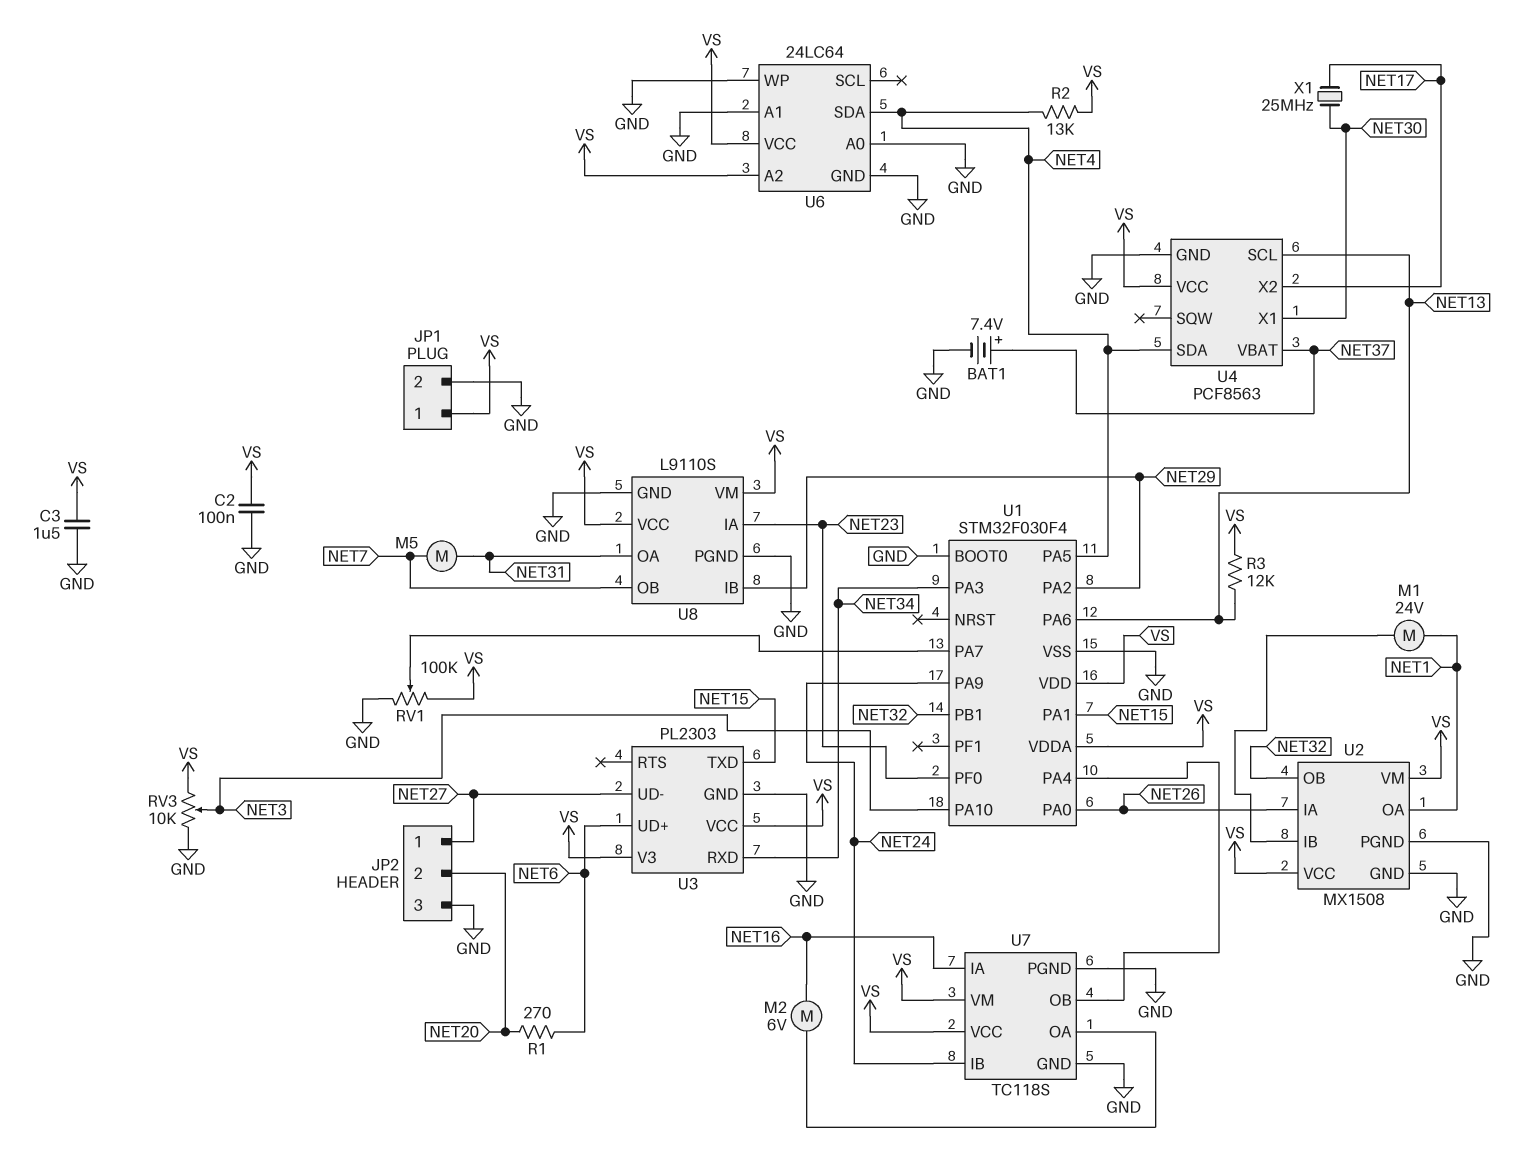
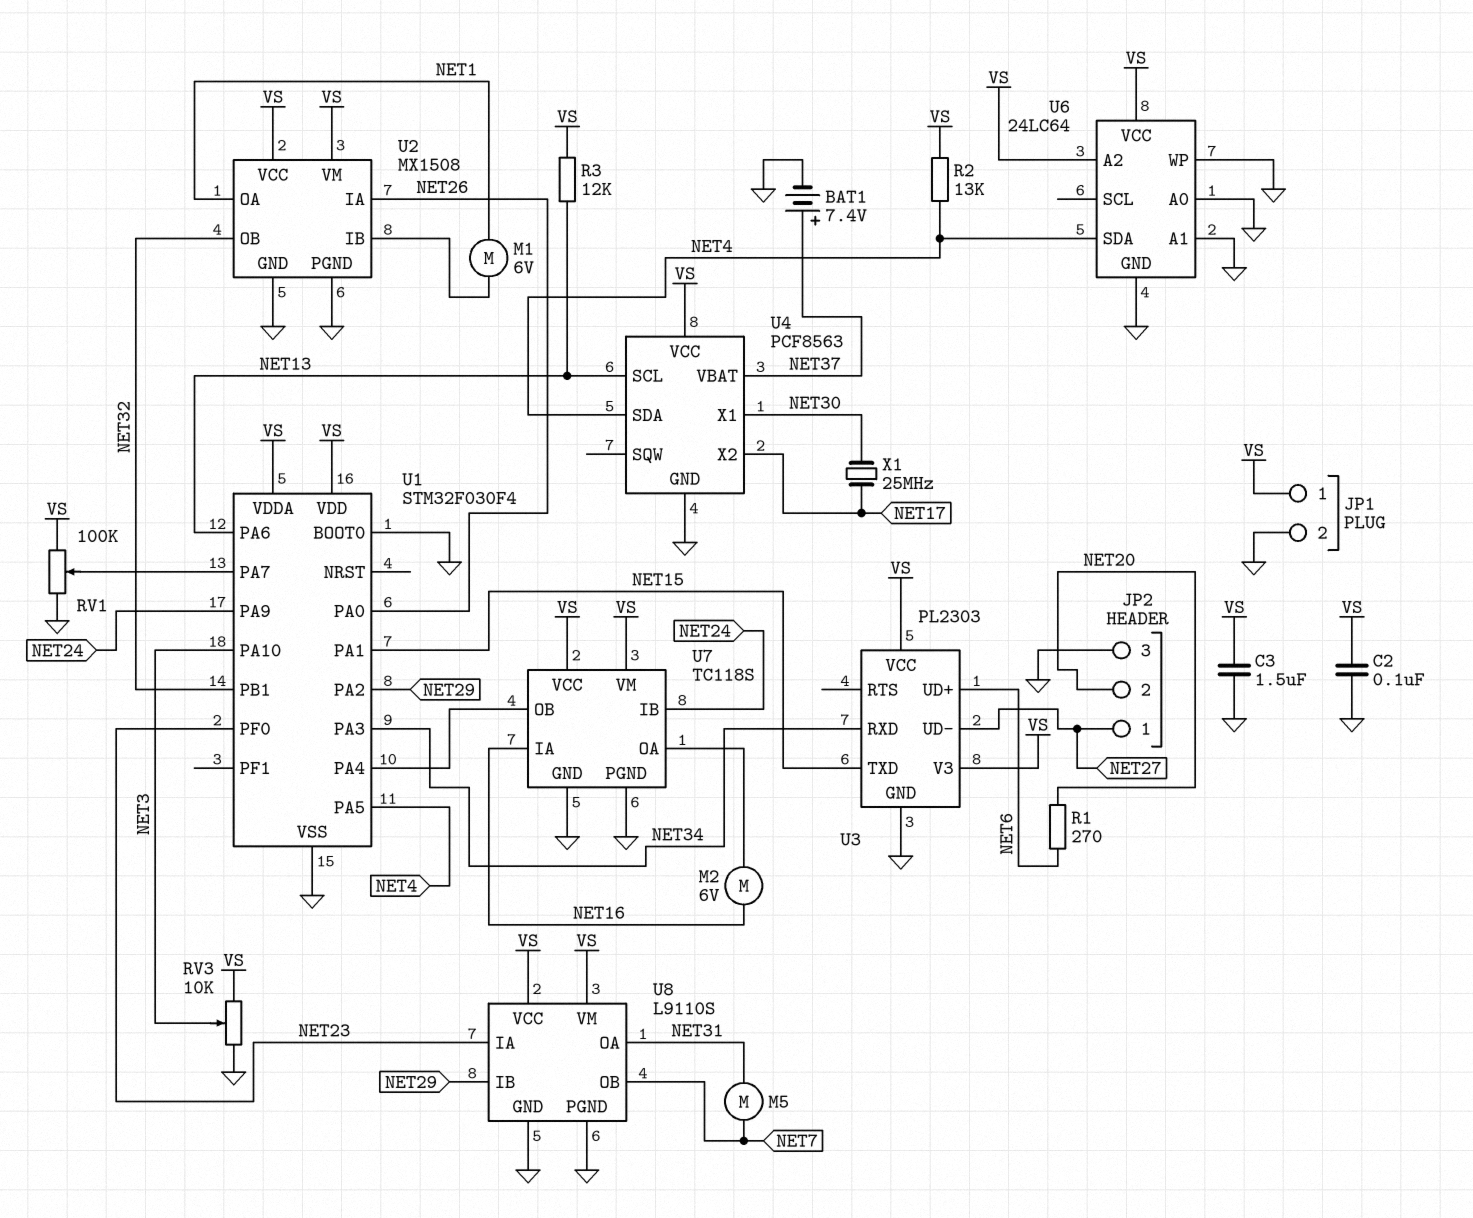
M1: motor 24V (NET1, U2/IB) -> motor 6V (NET1, U2/IB)

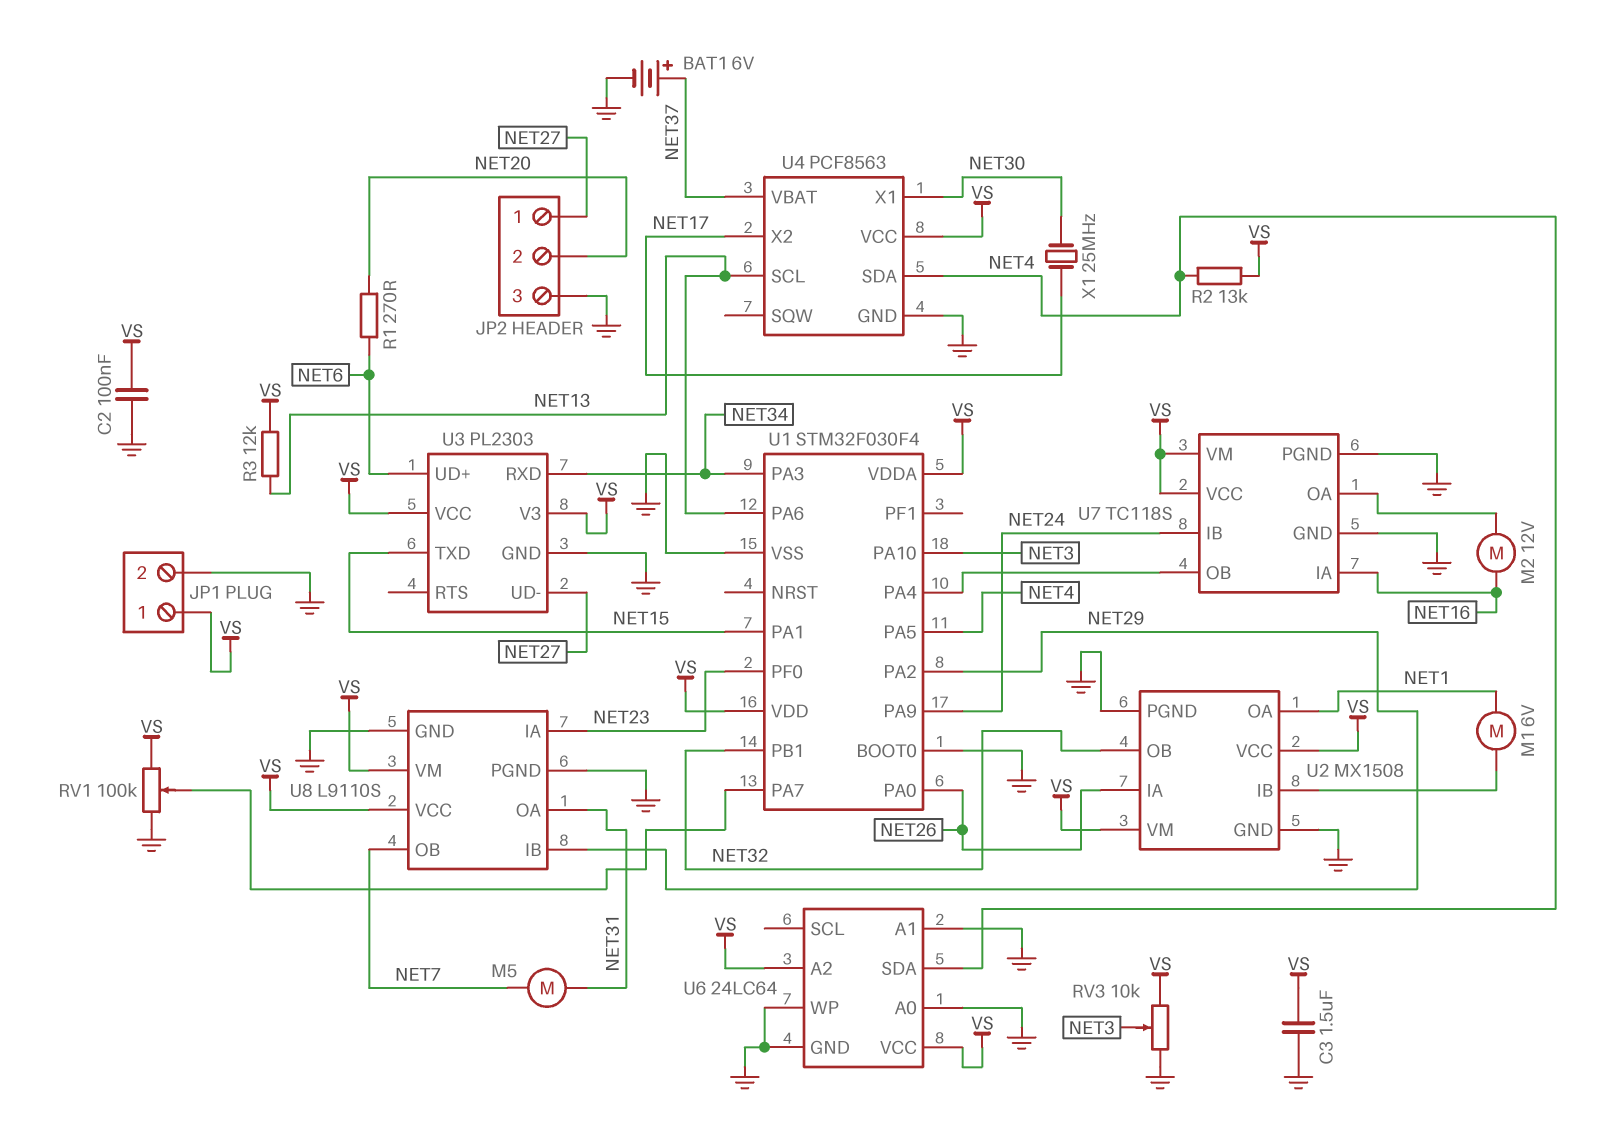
BAT1: 7.4V (plus NET37, minus GND) -> 6V (plus NET37, minus GND)
M2: motor 6V (NET16, U7/OA) -> motor 12V (NET16, U7/OA)

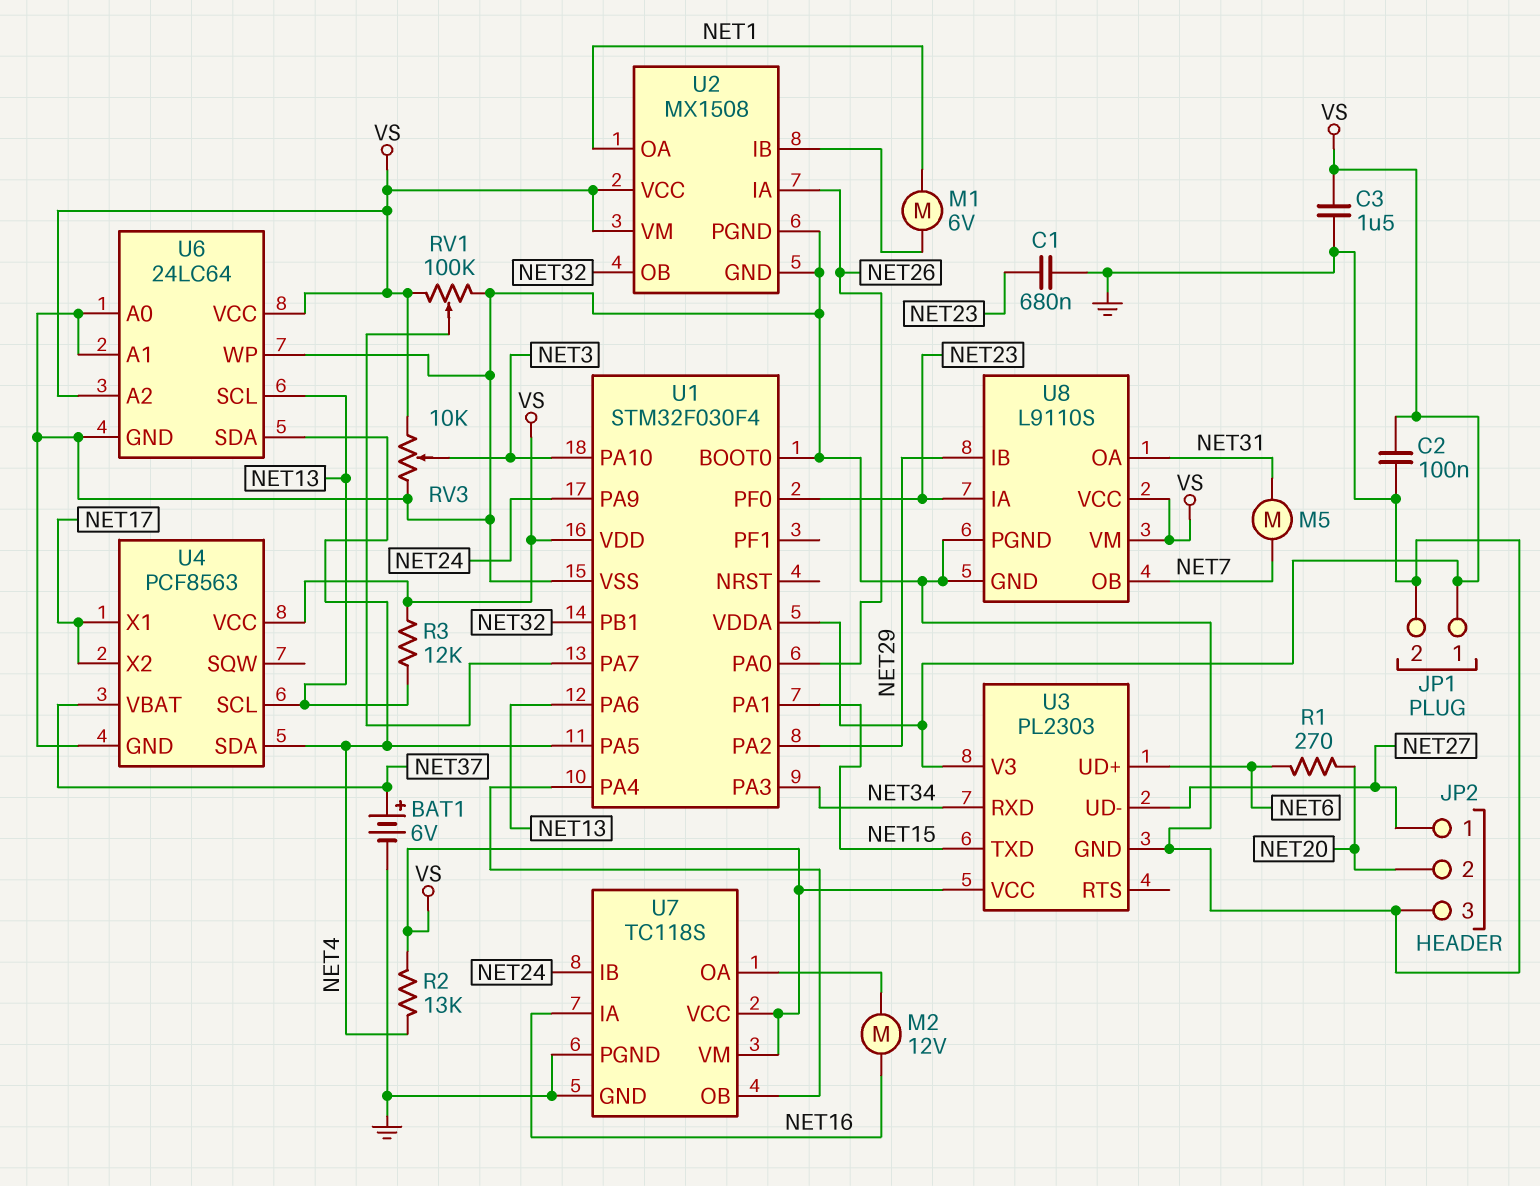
C1: none -> 680nF (GND, NET23)
U4 pin X1: NET30 -> NET17
U6 pin SCL: none -> NET13
X1: 25MHz (NET17, NET30) -> none

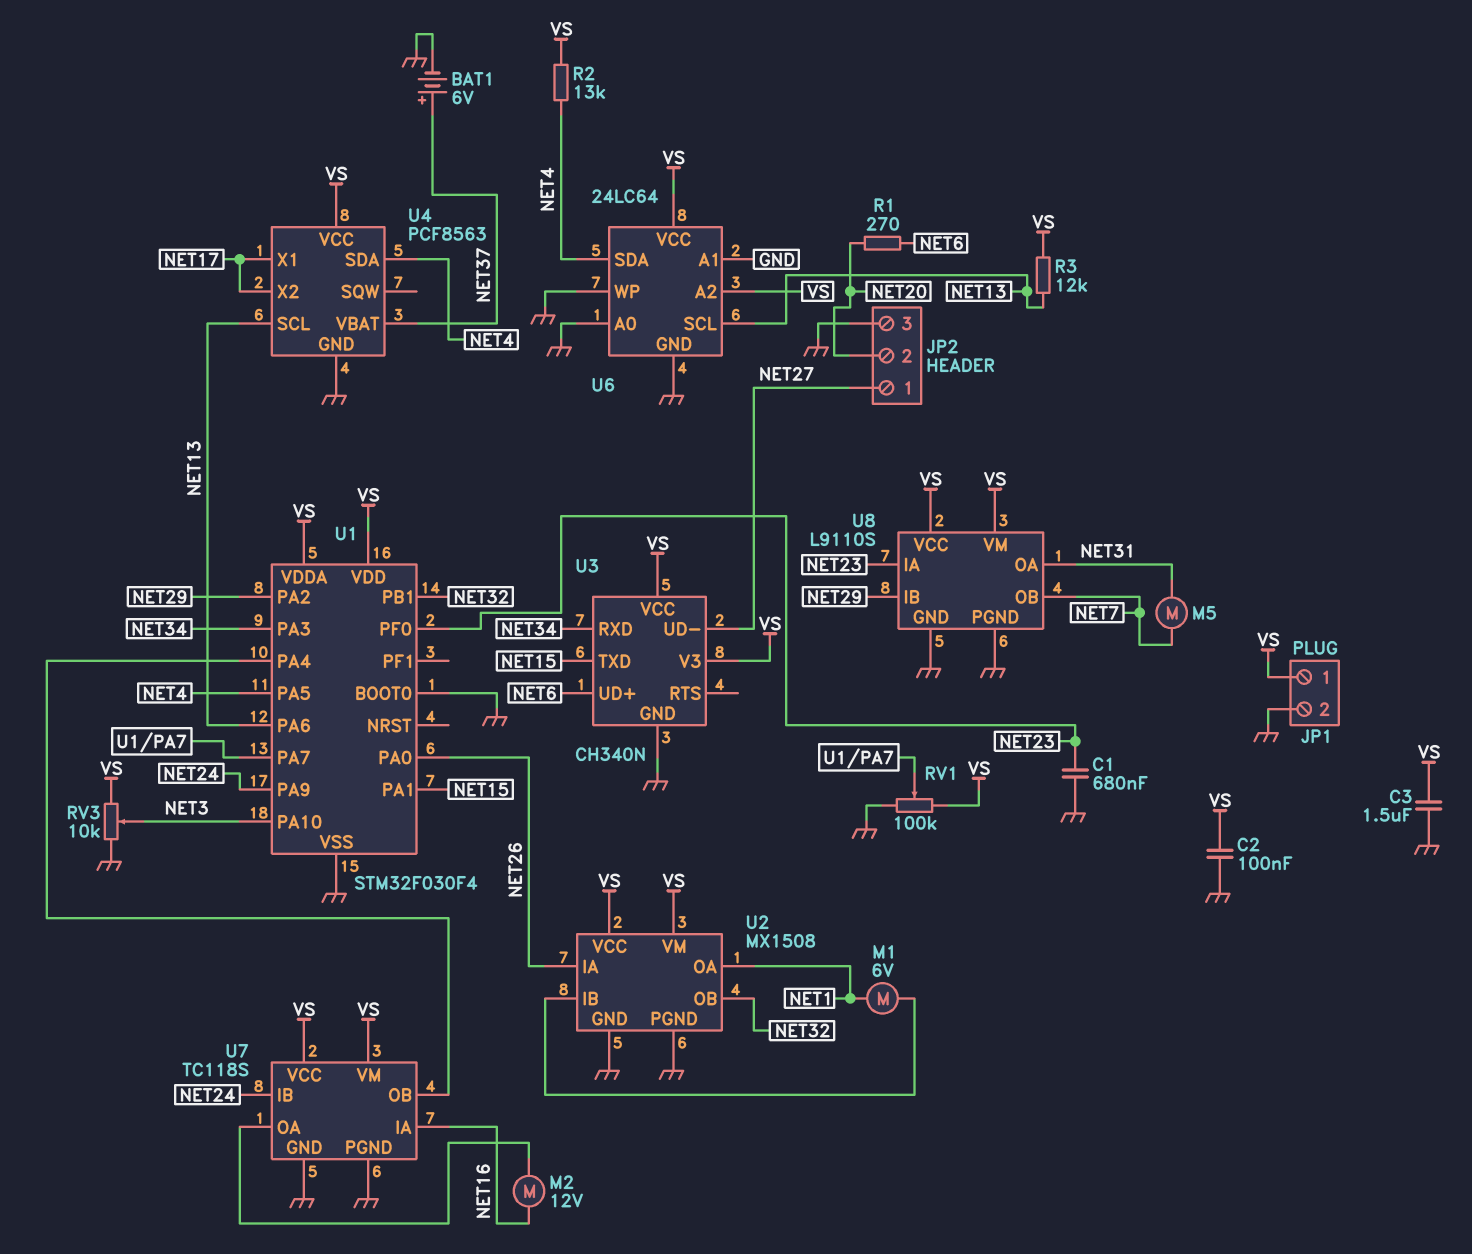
U3: PL2303 -> CH340N

